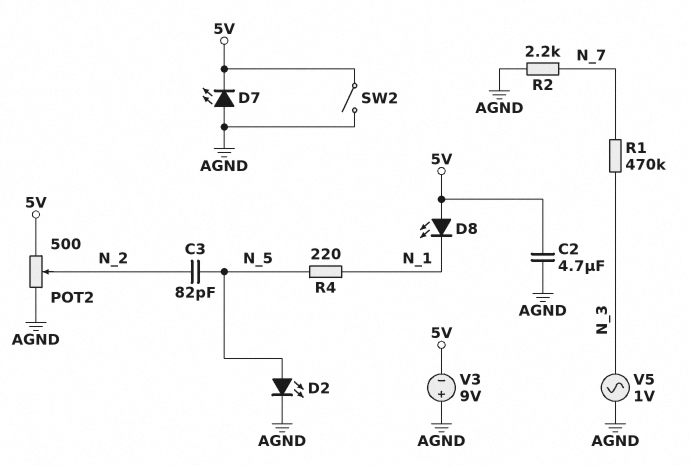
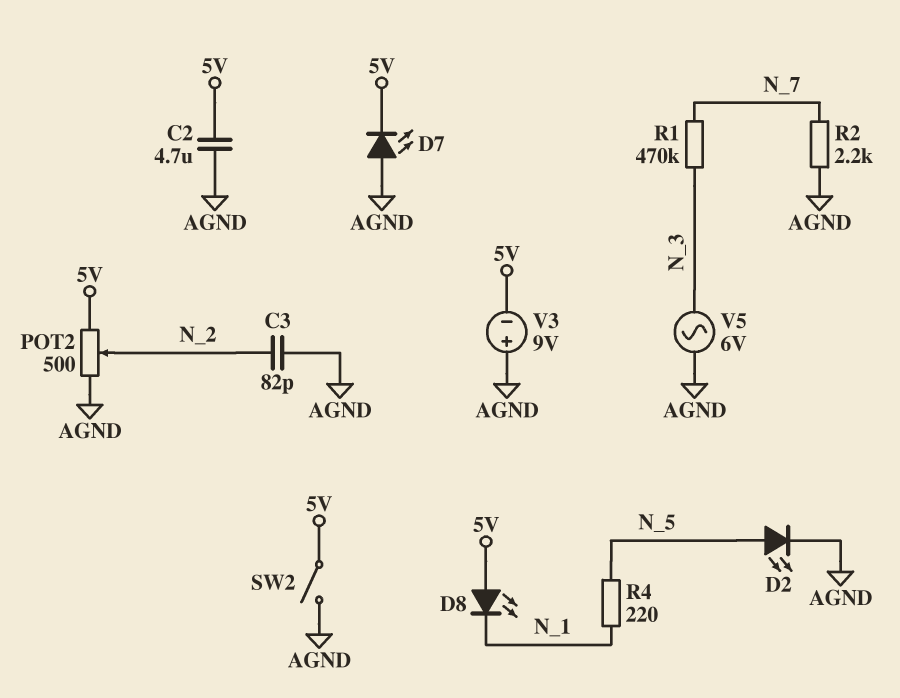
C3: 82pF (N_2, N_5) -> 82pF (AGND, N_2)
V5: AC 1V (AGND, N_3) -> AC 6V (AGND, N_3)

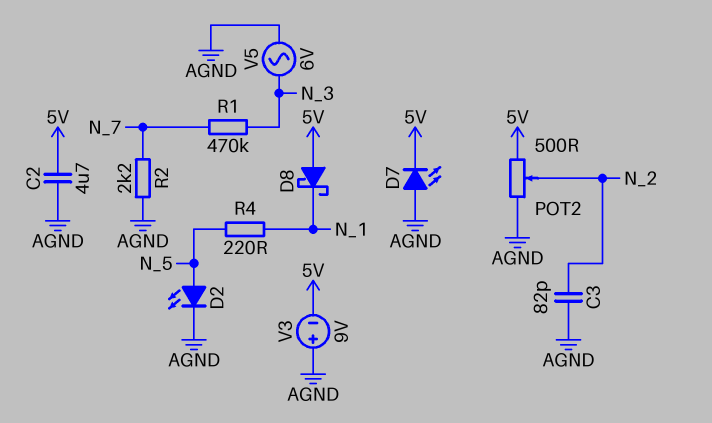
D8: LED (A 5V, K N_1) -> schottky (A 5V, K N_1)
SW2: switch (5V, AGND) -> none

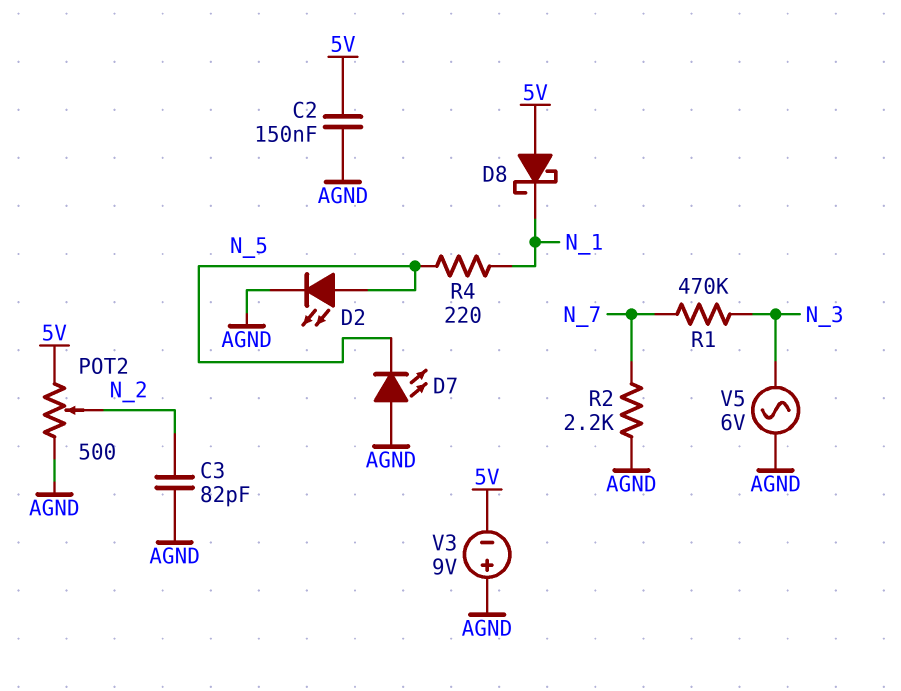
C2: 4.7uF (5V, AGND) -> 150nF (5V, AGND)
D7: LED (A AGND, K 5V) -> LED (A AGND, K N_5)

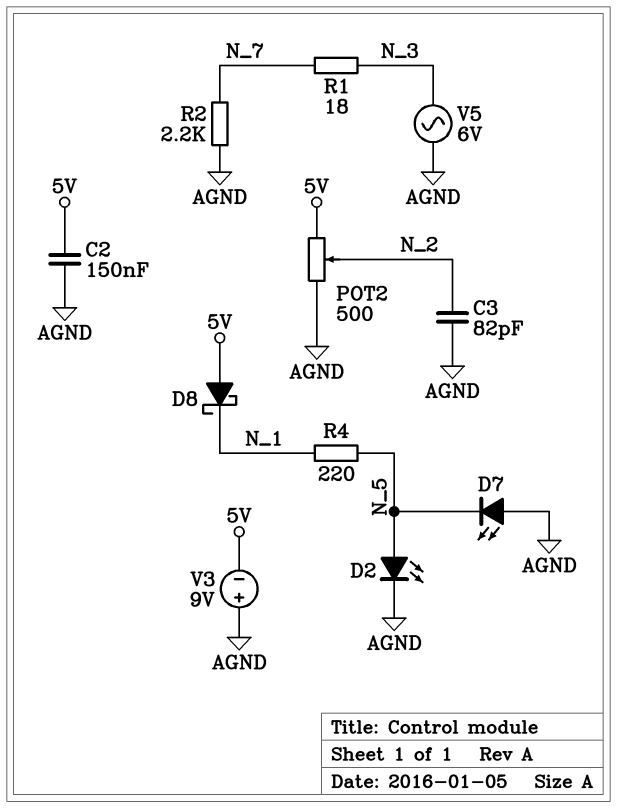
R1: 470k (N_3, N_7) -> 18 (N_3, N_7)

